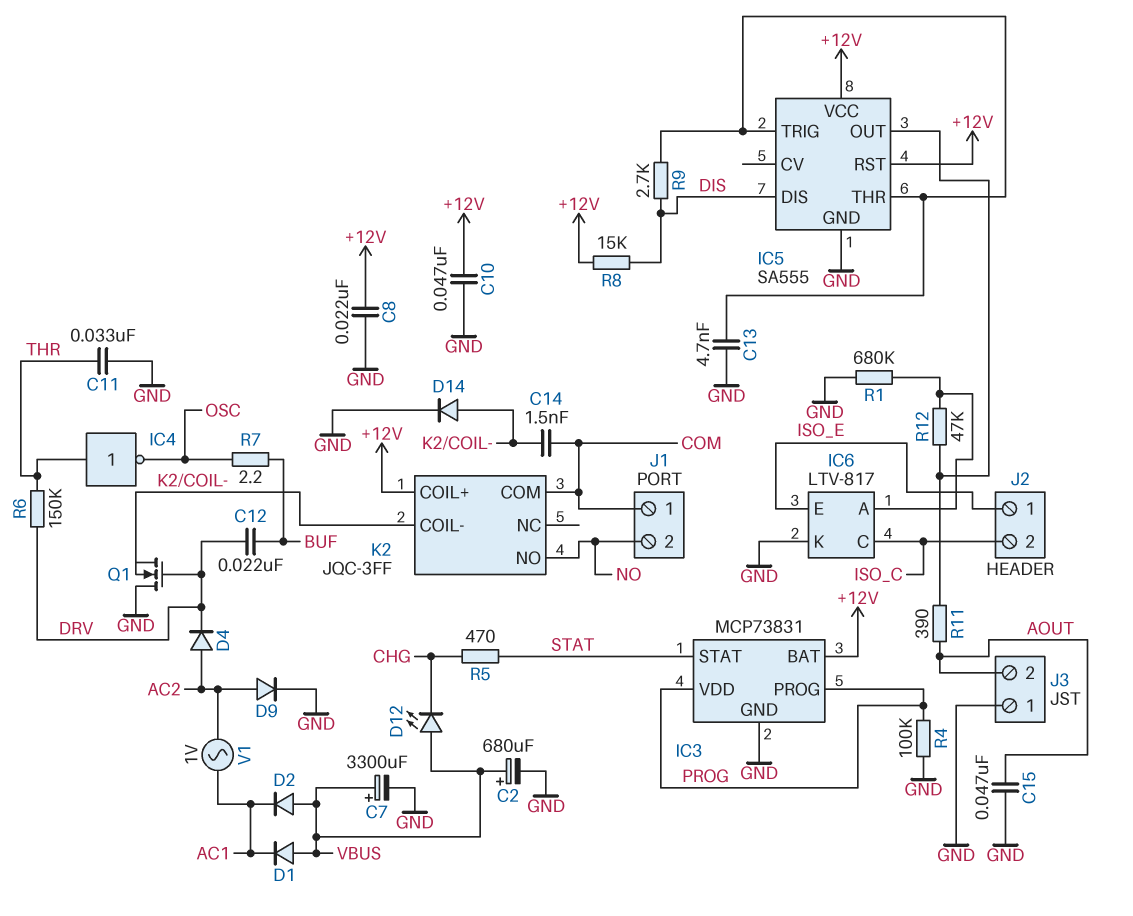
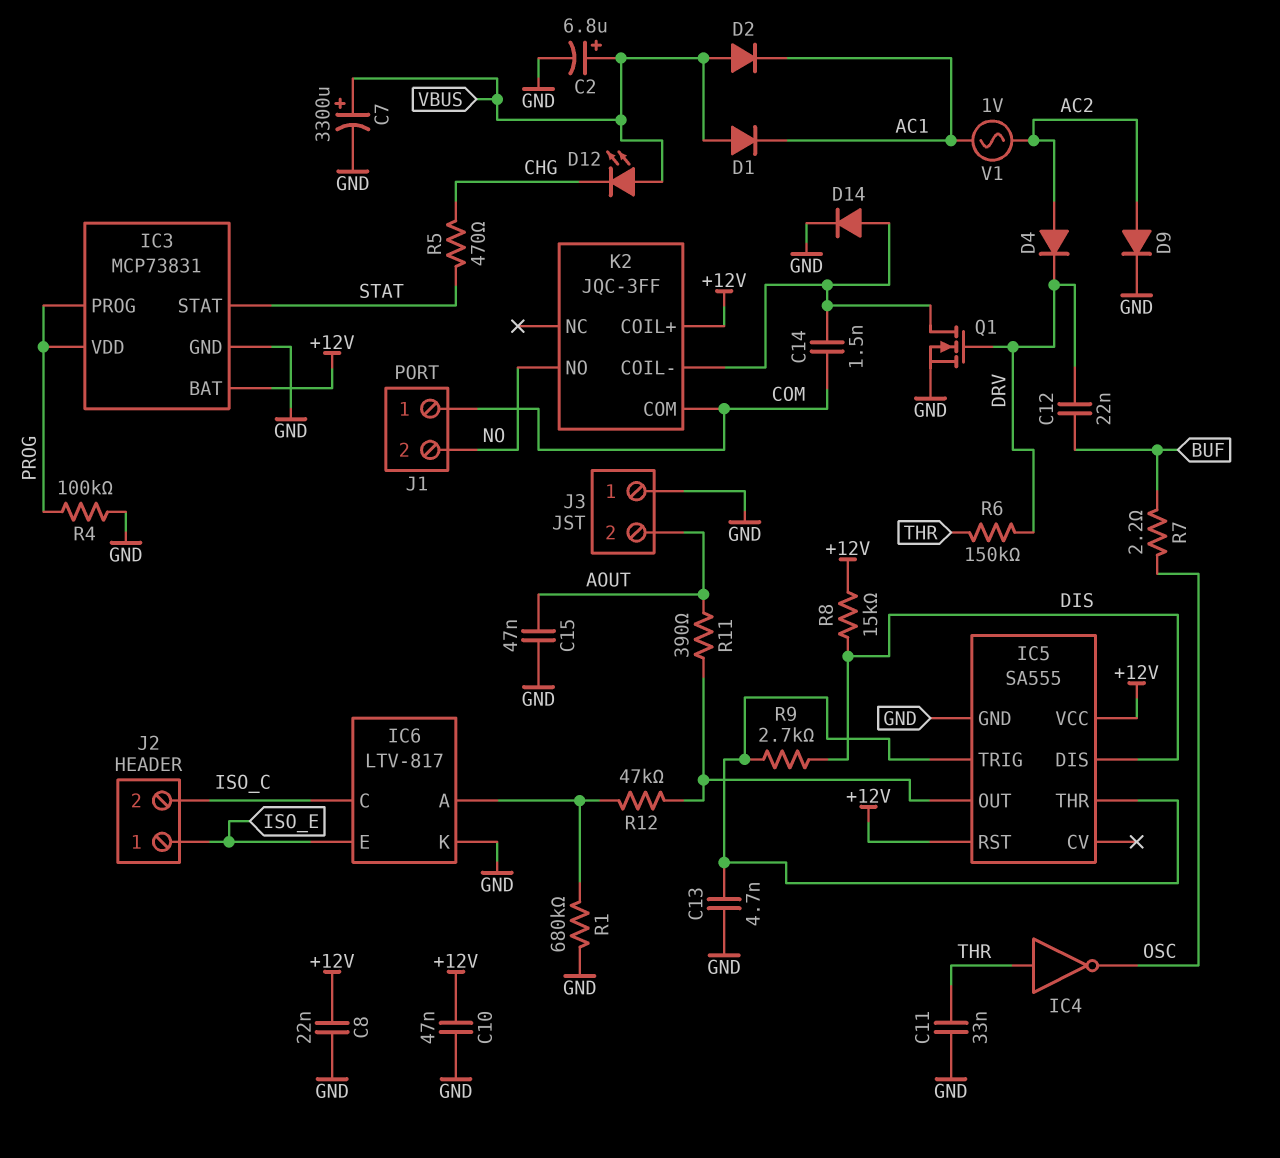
C2: 680uF (plus VBUS, minus GND) -> 6.8uF (plus VBUS, minus GND)
Q1: NMOS (G DRV, D GND, S K2/COIL-) -> NMOS (G DRV, D K2/COIL-, S GND)

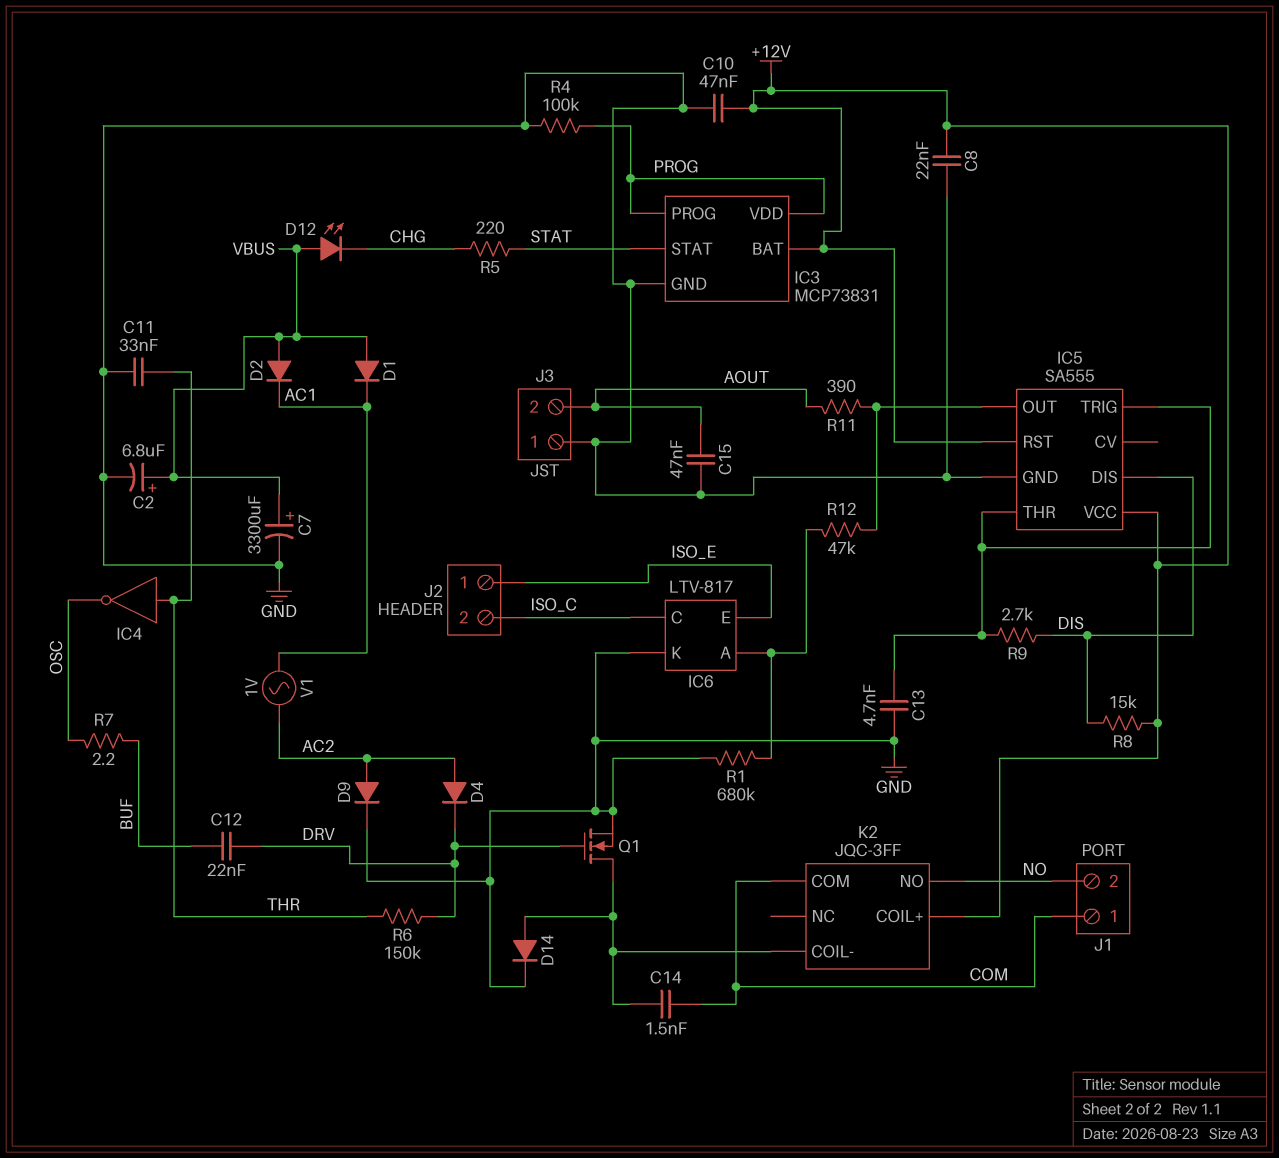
R5: 470 (CHG, STAT) -> 220 (CHG, STAT)

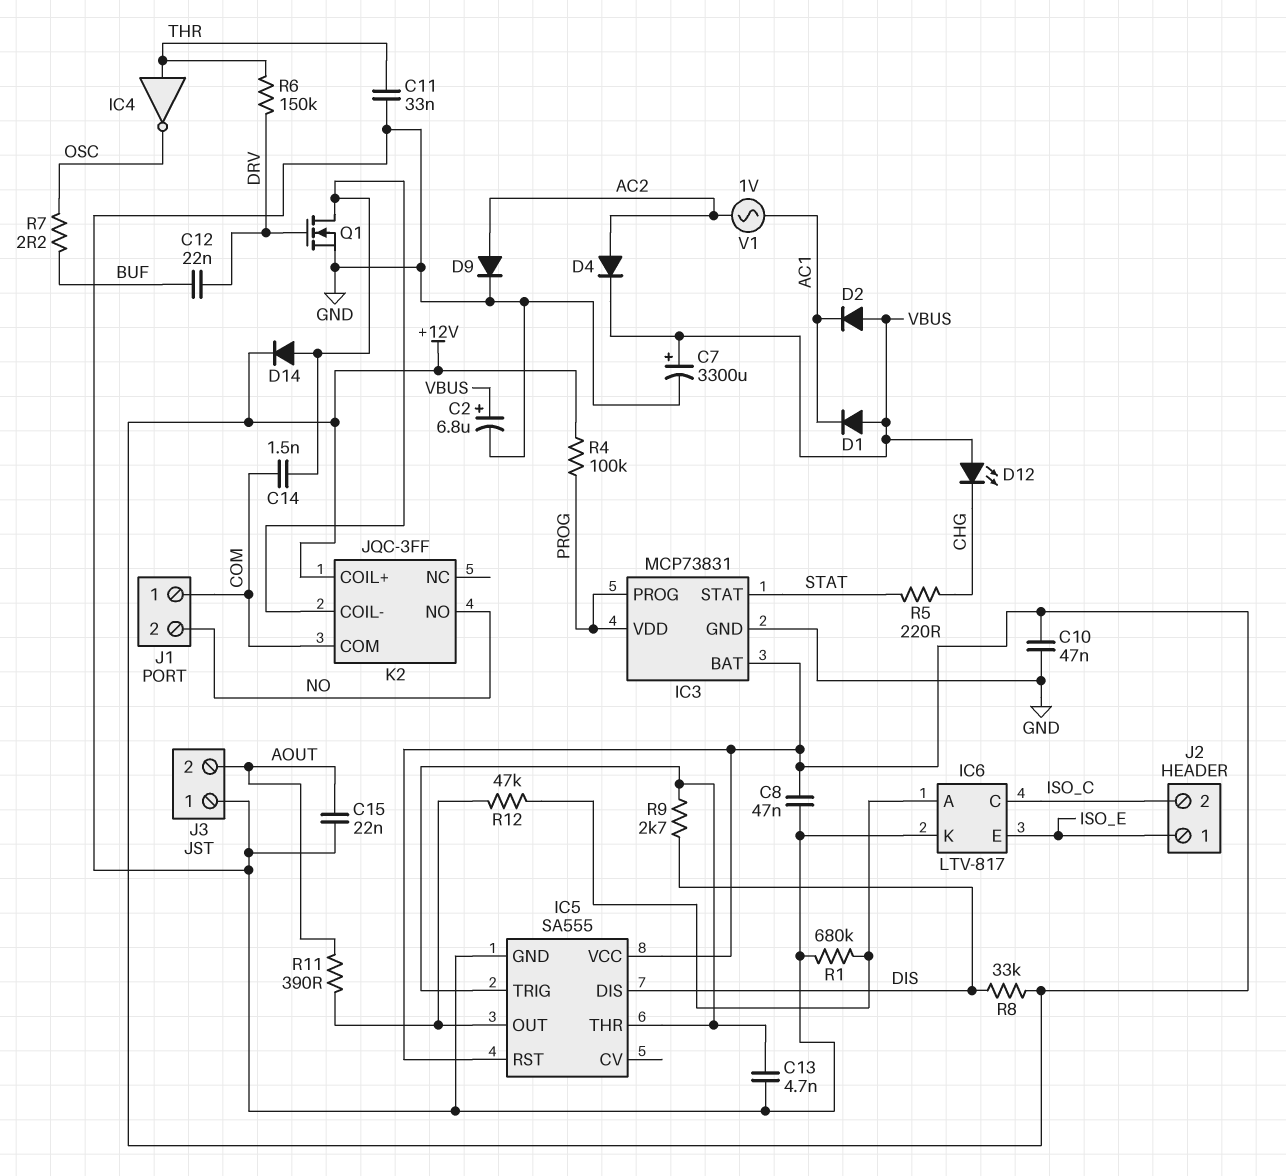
C8: 22nF (+12V, GND) -> 47nF (+12V, GND)
C15: 47nF (AOUT, GND) -> 22nF (AOUT, GND)
D4: diode (A AC2, K DRV) -> diode (A AC2, K VBUS)
D14: diode (A K2/COIL-, K GND) -> diode (A K2/COIL-, K +12V)
R4: 100k (GND, PROG) -> 100k (+12V, PROG)
R8: 15k (+12V, DIS) -> 33k (+12V, DIS)

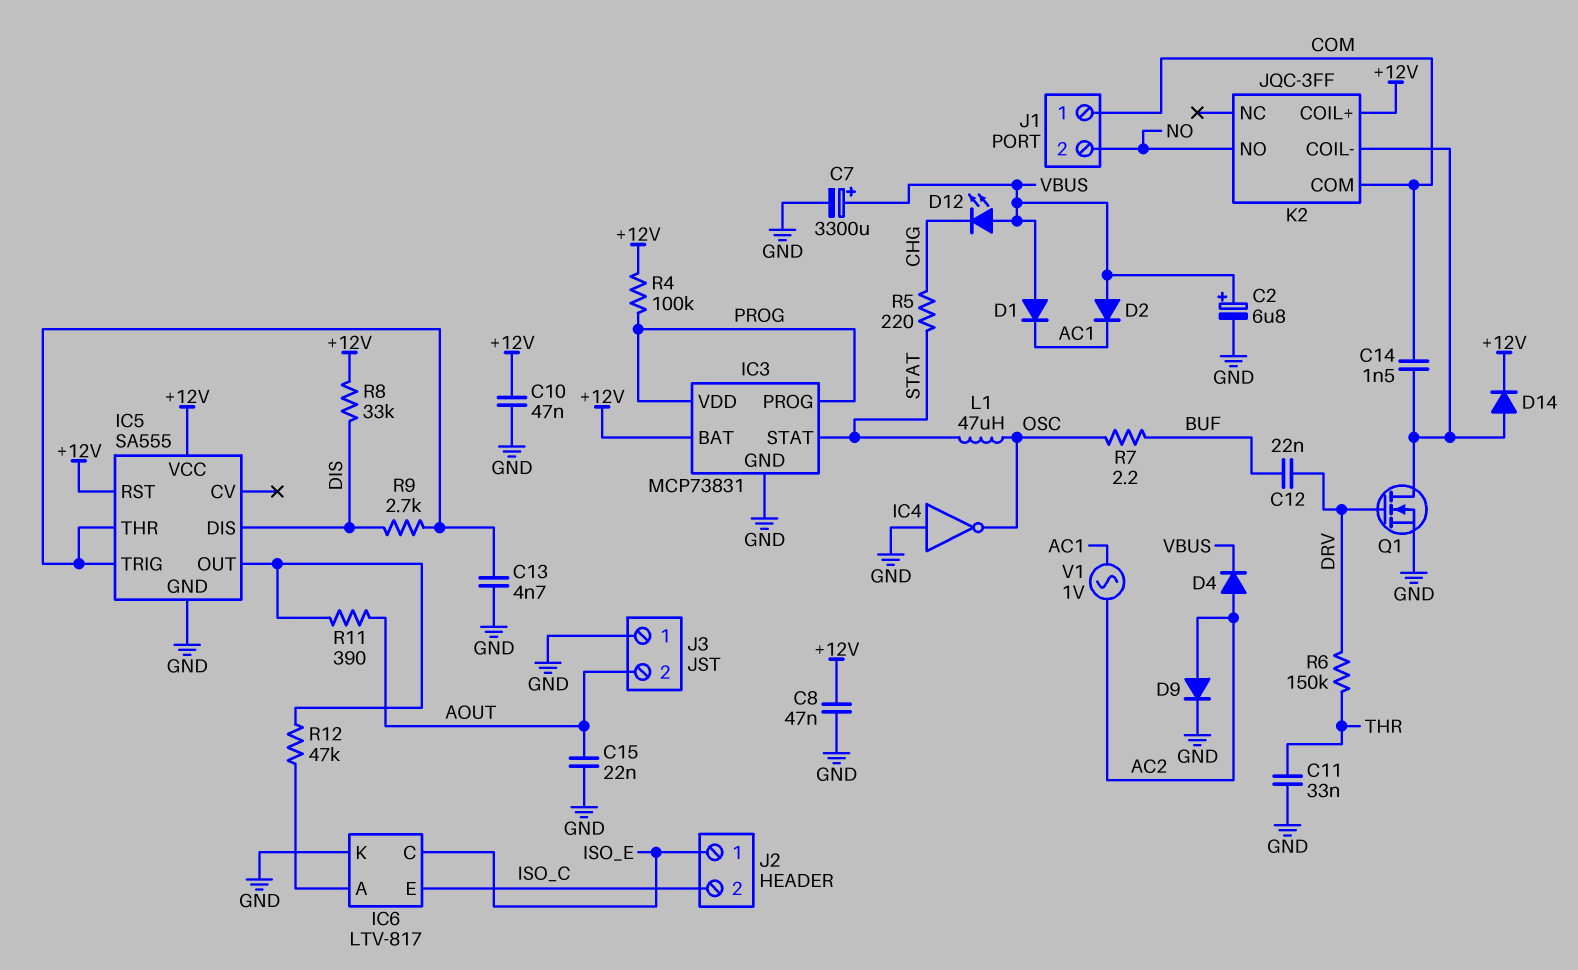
IC4: NOT (in THR, out OSC) -> NOT (in GND, out OSC)
IC6 pin C: ISO_C -> ISO_E
IC6 pin E: ISO_E -> ISO_C
L1: none -> 47uH (OSC, STAT)
R1: 680k (GND, IC6/A) -> none

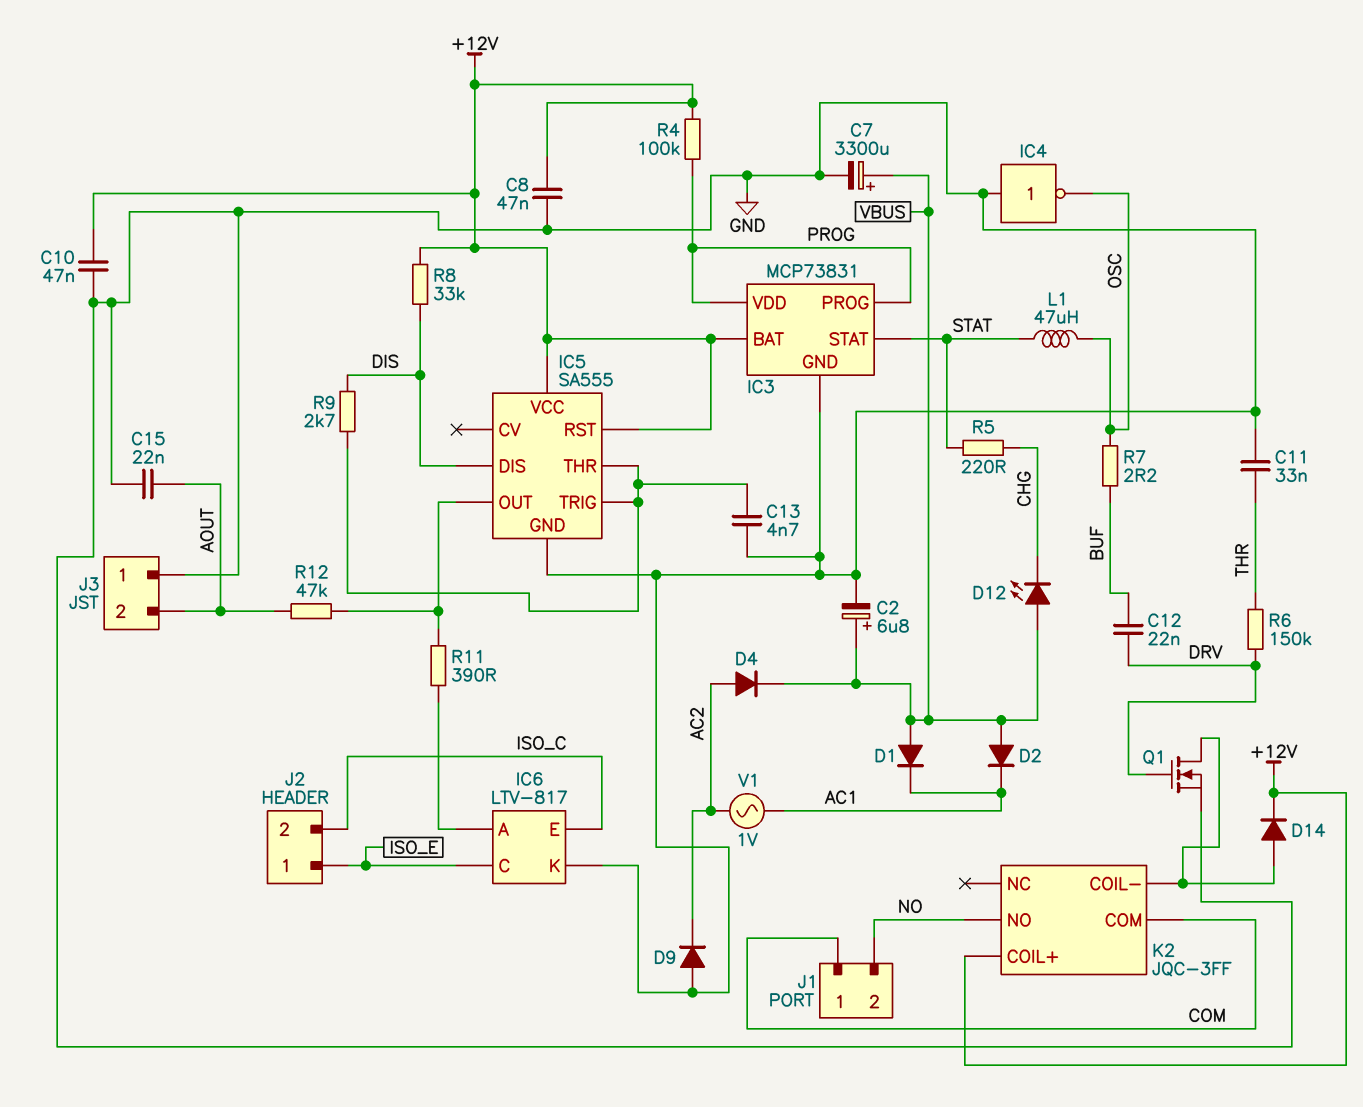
C14: 1.5nF (COM, K2/COIL-) -> none
D9: diode (A AC2, K GND) -> diode (A GND, K AC2)
R11: 390 (AOUT, IC5/OUT) -> 390 (IC5/OUT, IC6/A)
R12: 47k (IC5/OUT, IC6/A) -> 47k (AOUT, IC5/OUT)

